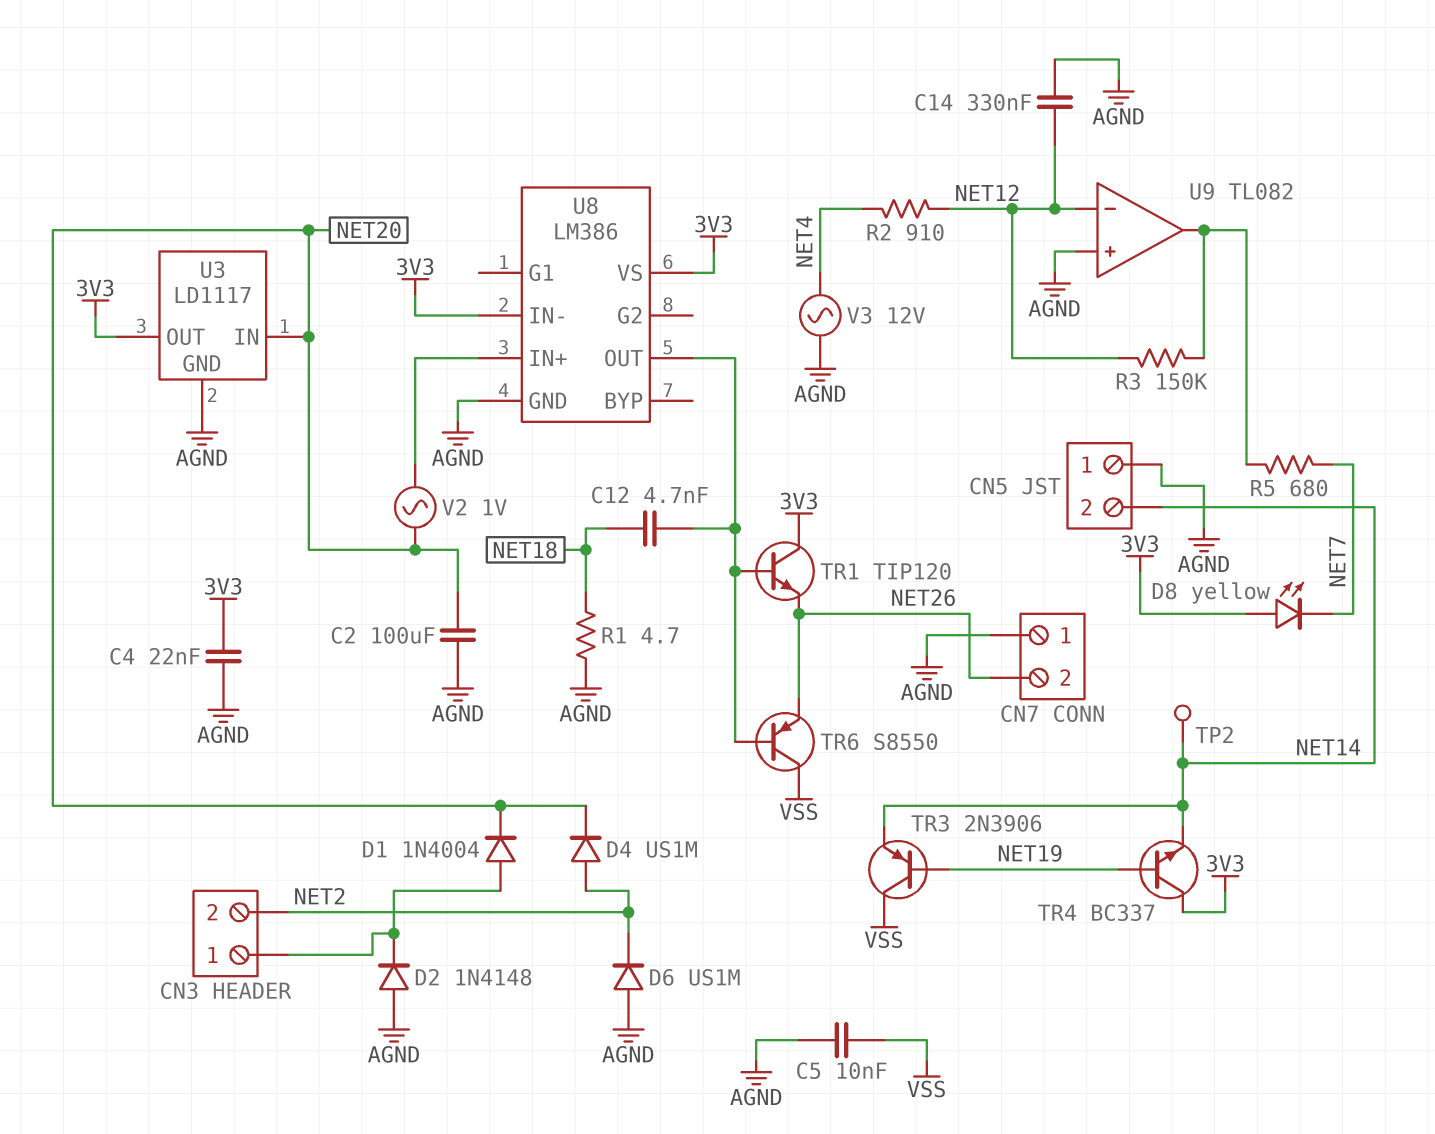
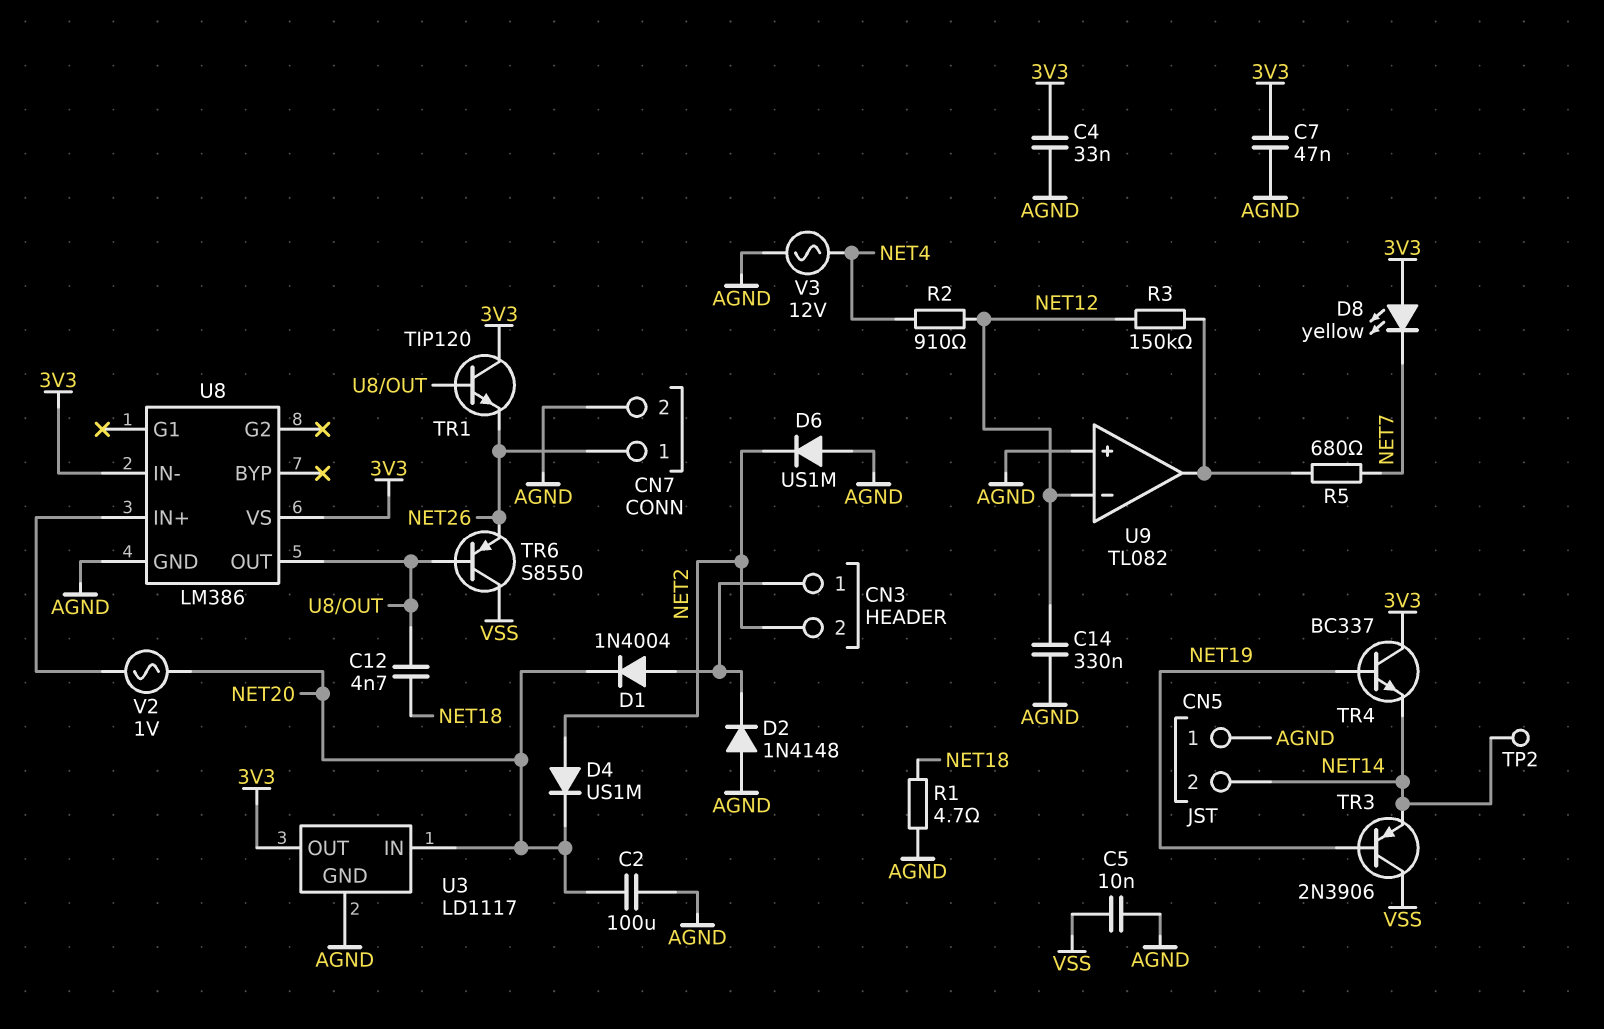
C4: 22nF (3V3, AGND) -> 33nF (3V3, AGND)
C7: none -> 47nF (3V3, AGND)
CN7 pin 1: AGND -> NET26
CN7 pin 2: NET26 -> AGND

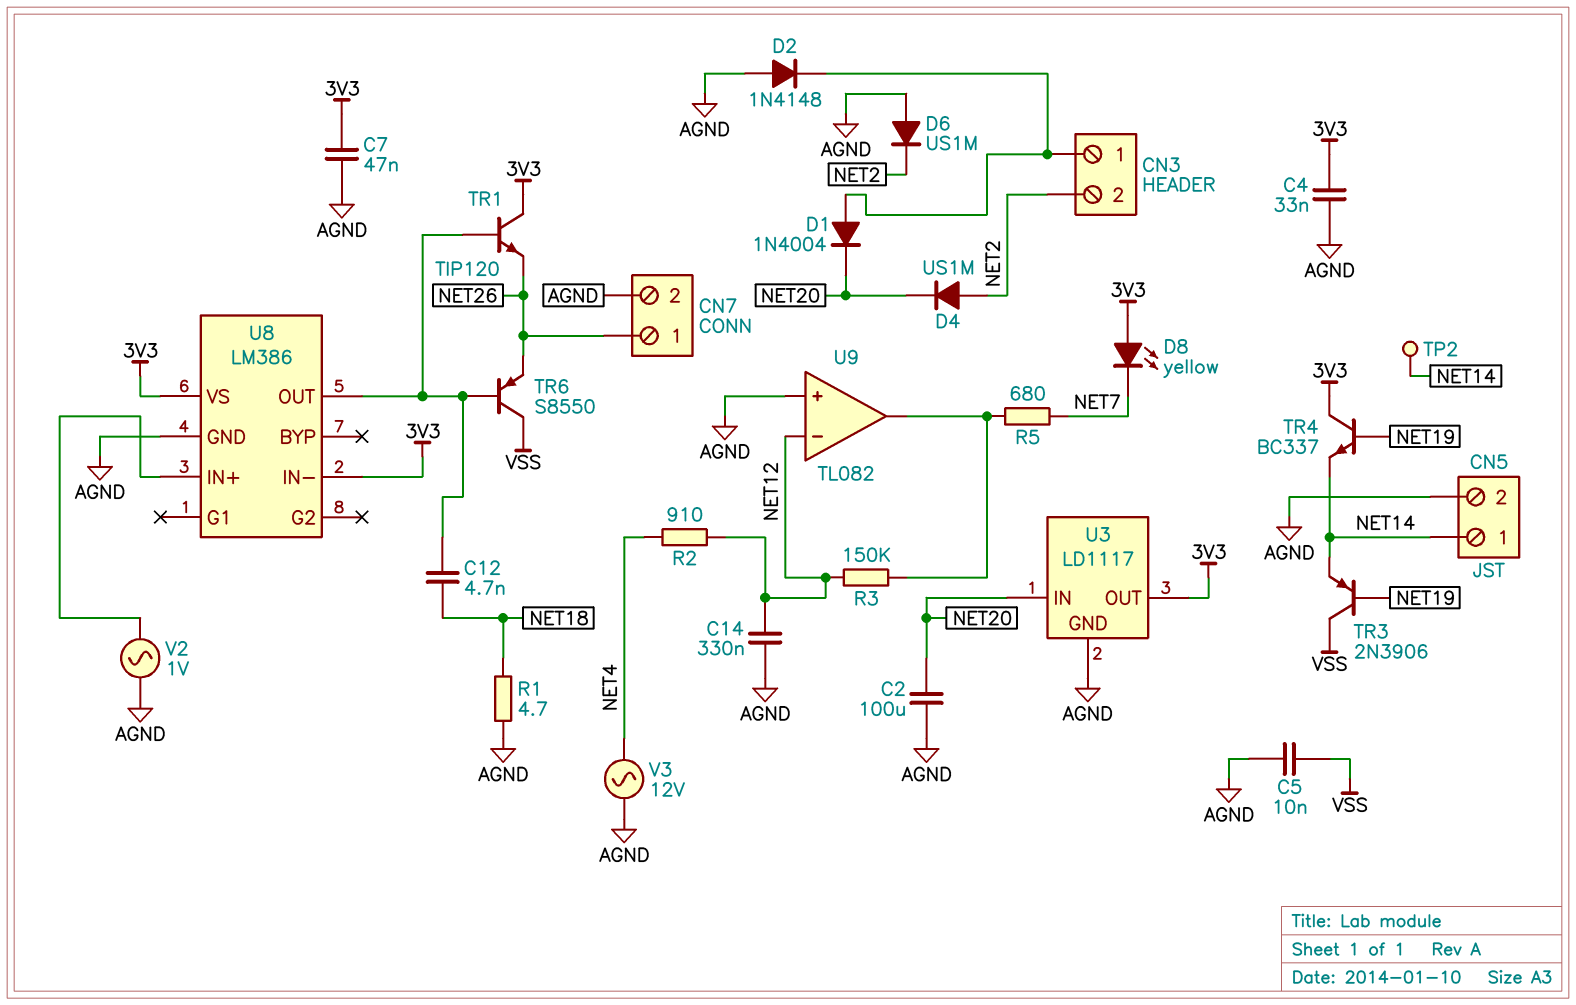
CN5 pin 1: AGND -> NET14
CN5 pin 2: NET14 -> AGND
V2: AC 1V (NET20, U8/IN+) -> AC 1V (AGND, U8/IN+)

